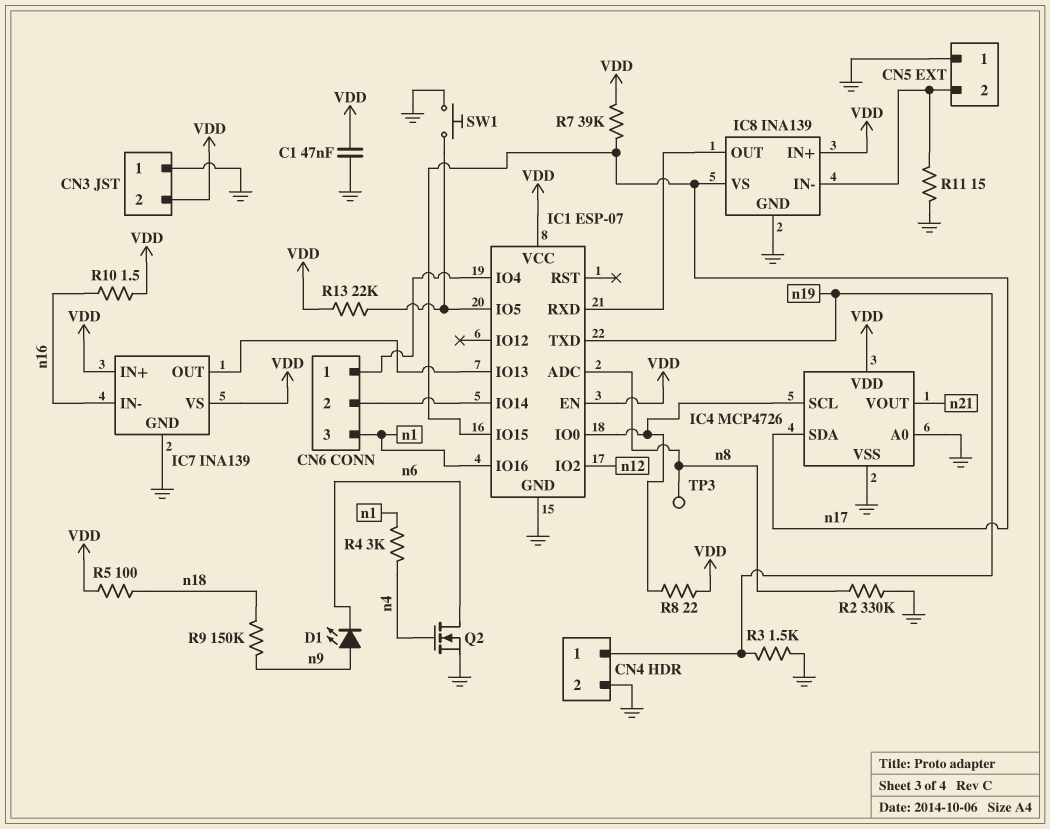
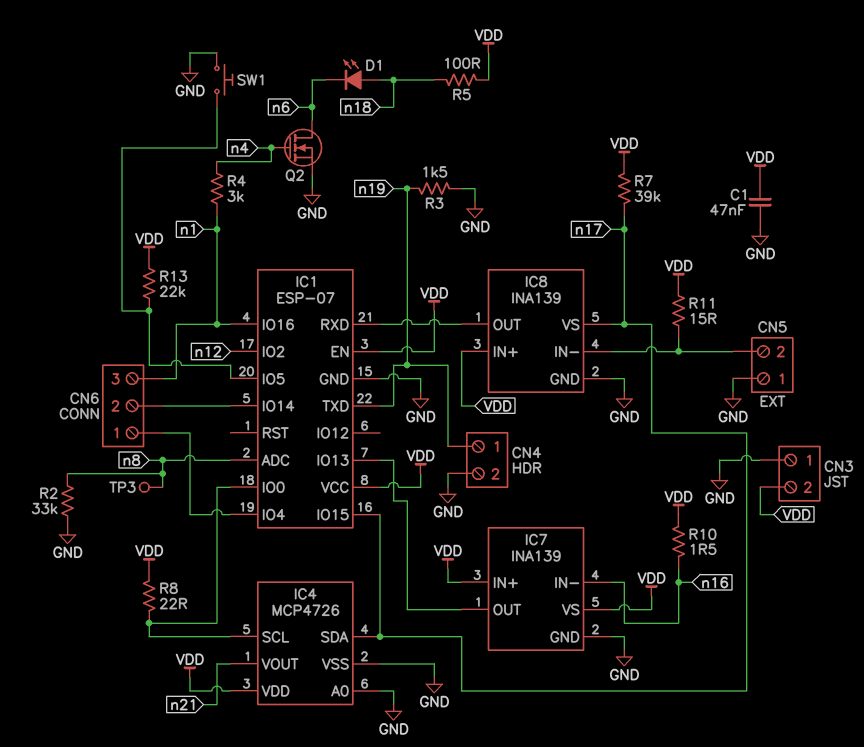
D1: LED (A n9, K n6) -> LED (A n18, K n6)
R2: 330k (GND, n8) -> 33k (GND, n8)
R9: 150k (n9, n18) -> none
R11: 15 (CN5/2, GND) -> 15 (CN5/2, VDD)

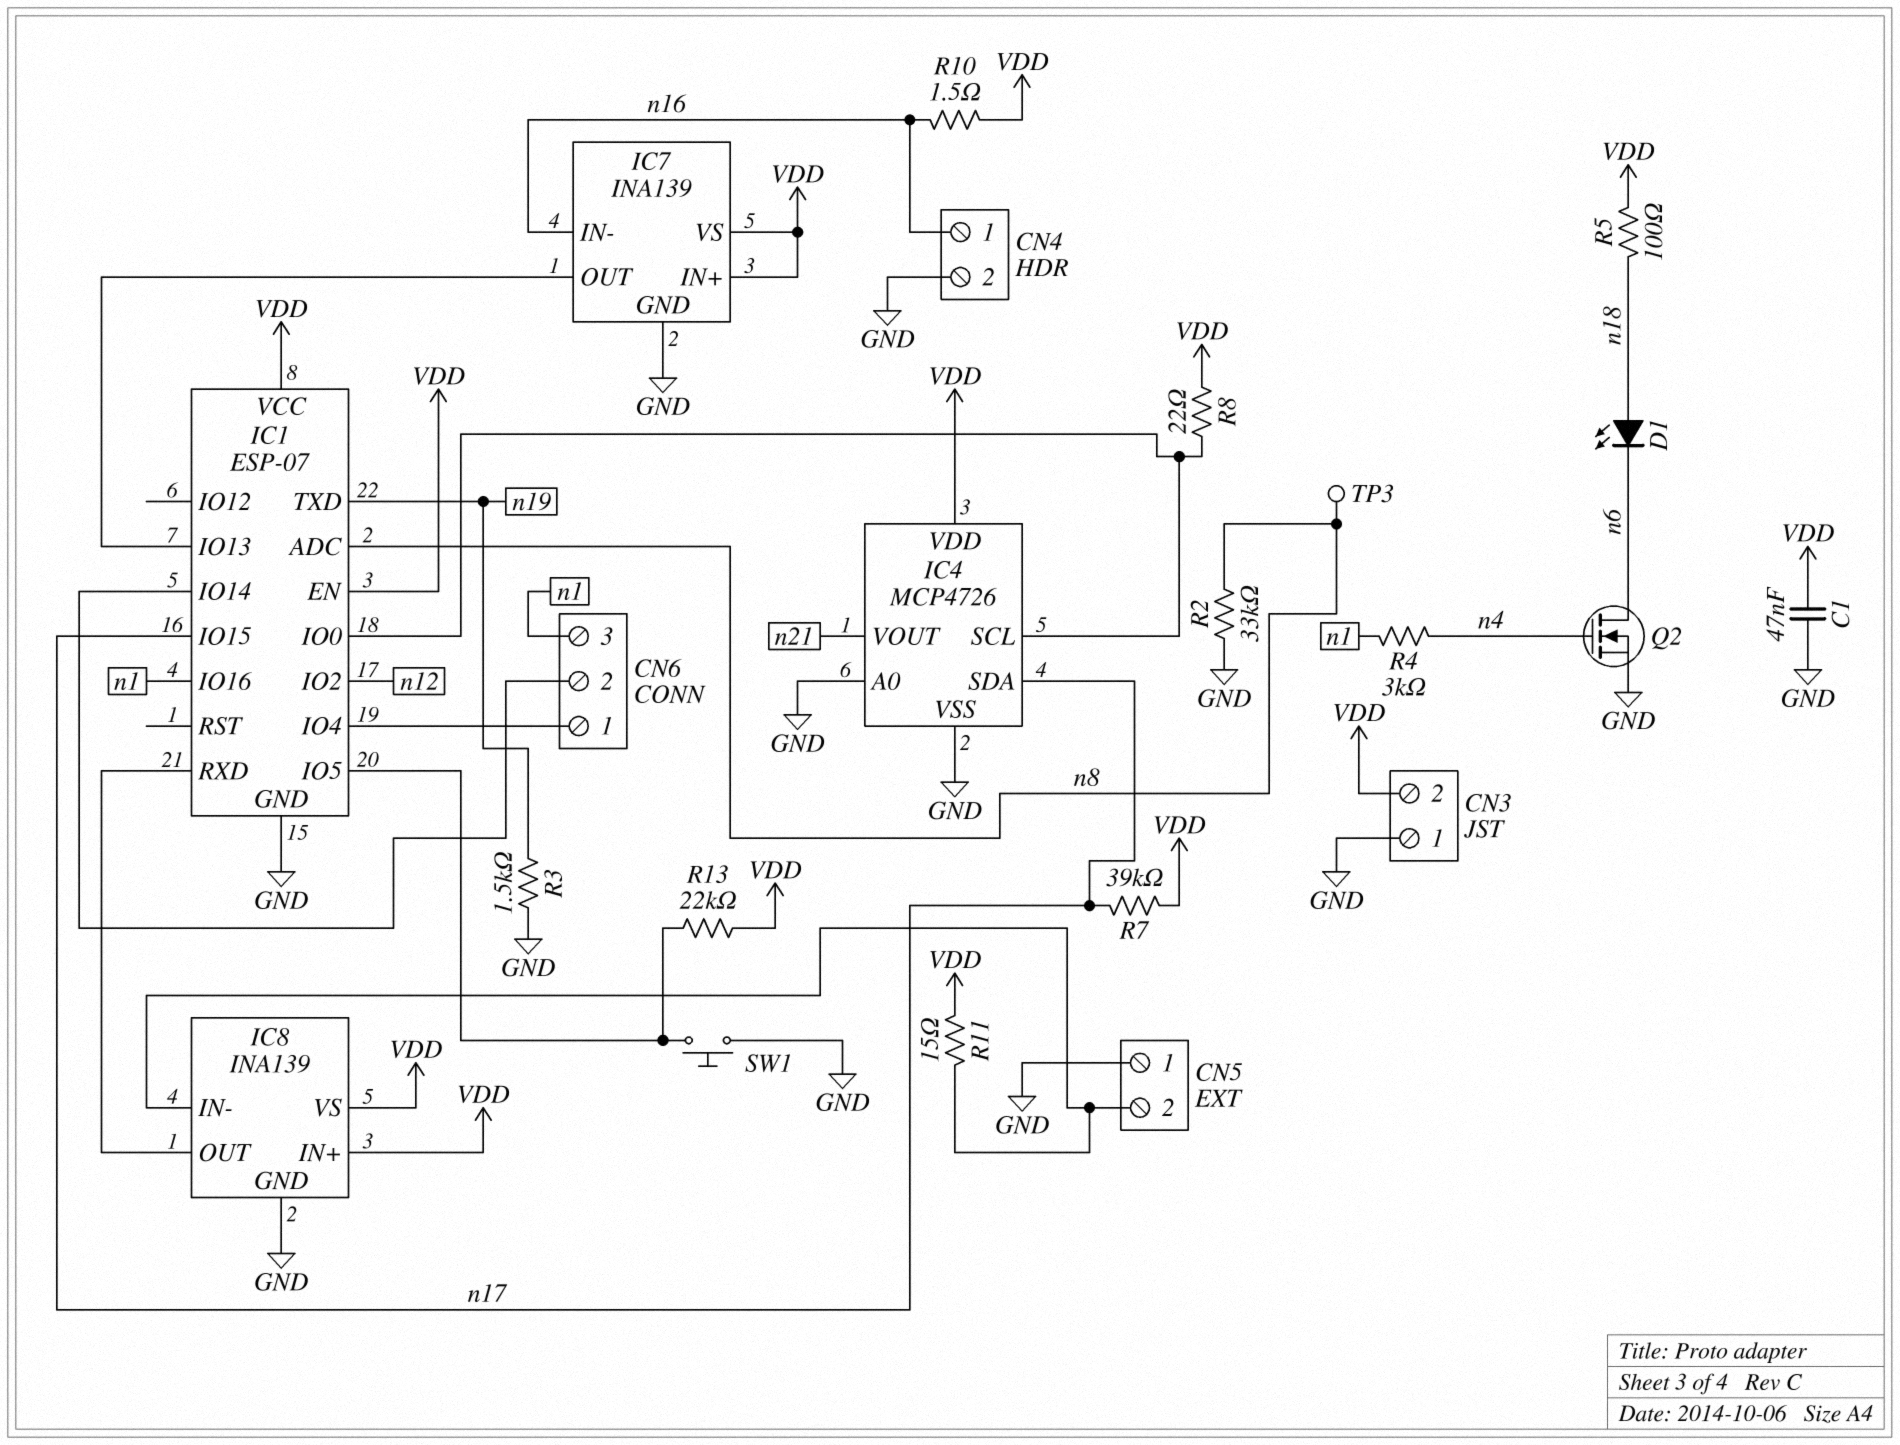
CN4 pin 1: n19 -> n16
IC8 pin VS: n17 -> VDD

